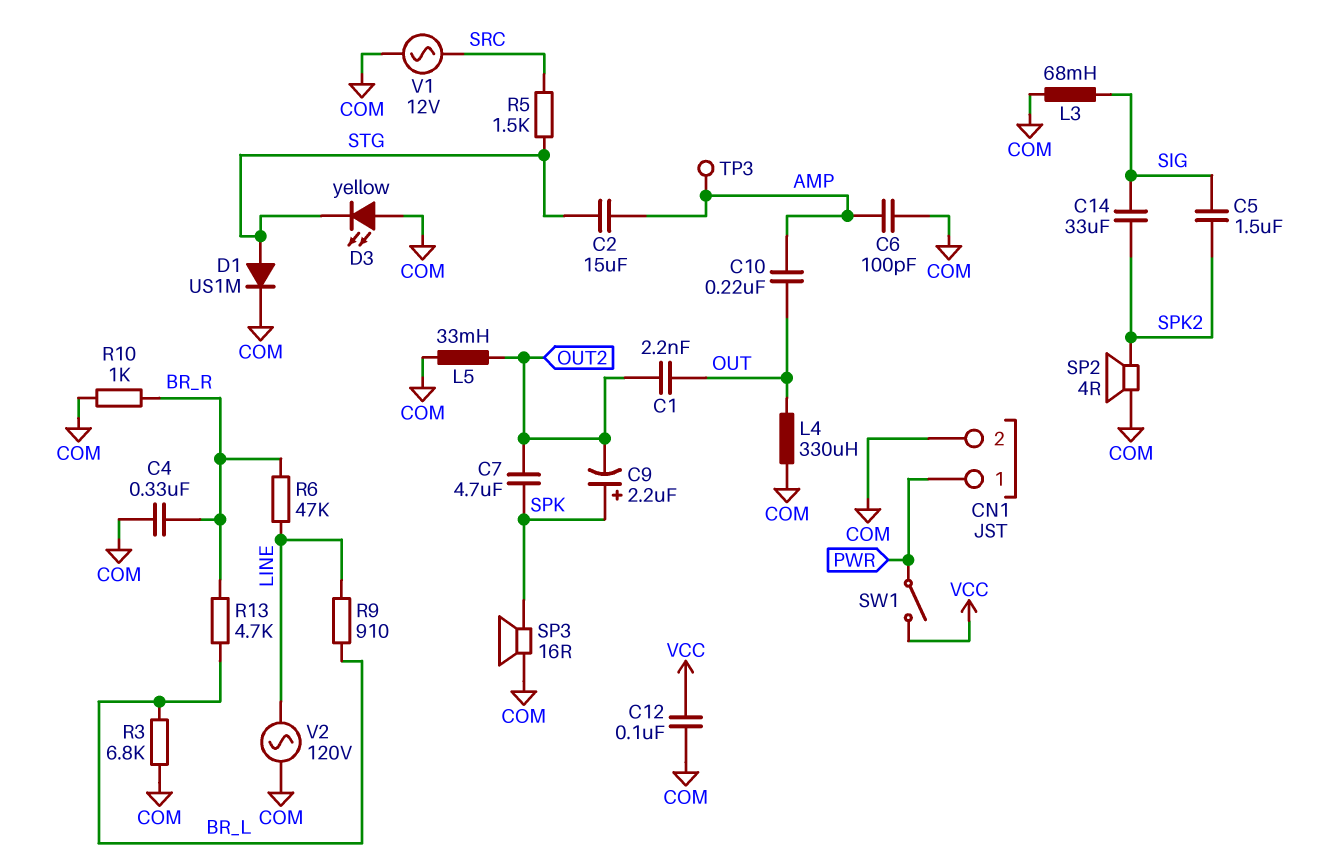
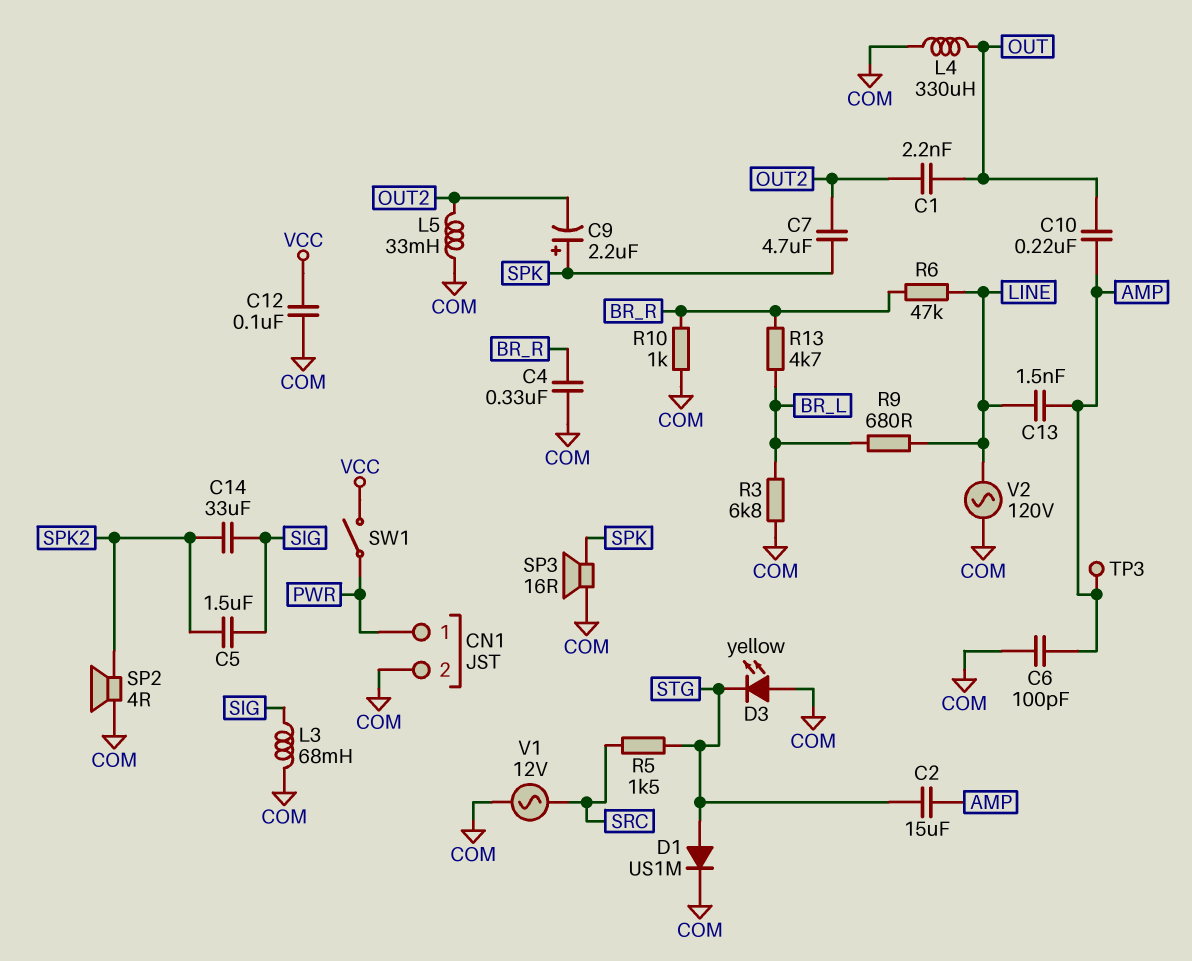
C13: none -> 1.5nF (AMP, LINE)
R9: 910 (BR_L, LINE) -> 680 (BR_L, LINE)

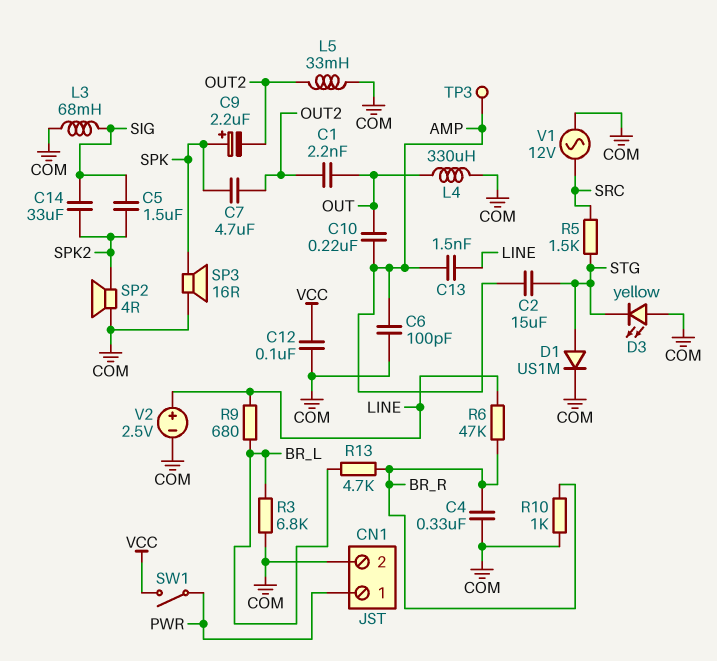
V2: AC 120V (COM, LINE) -> 2.5V (plus LINE, minus COM)

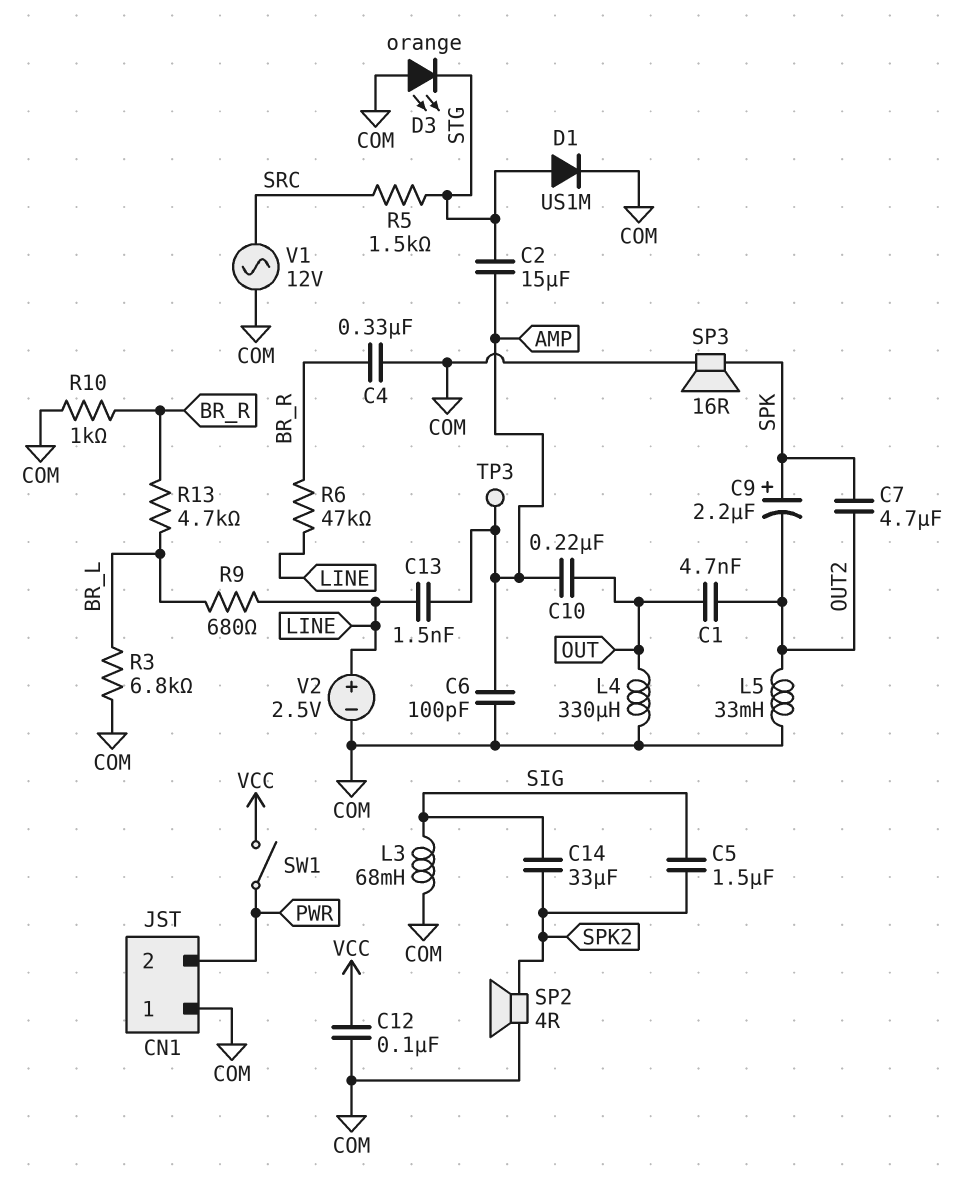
C1: 2.2nF (OUT, OUT2) -> 4.7nF (OUT, OUT2)
CN1 pin 1: PWR -> COM
CN1 pin 2: COM -> PWR
D3: LED yellow (A COM, K STG) -> LED orange (A COM, K STG)

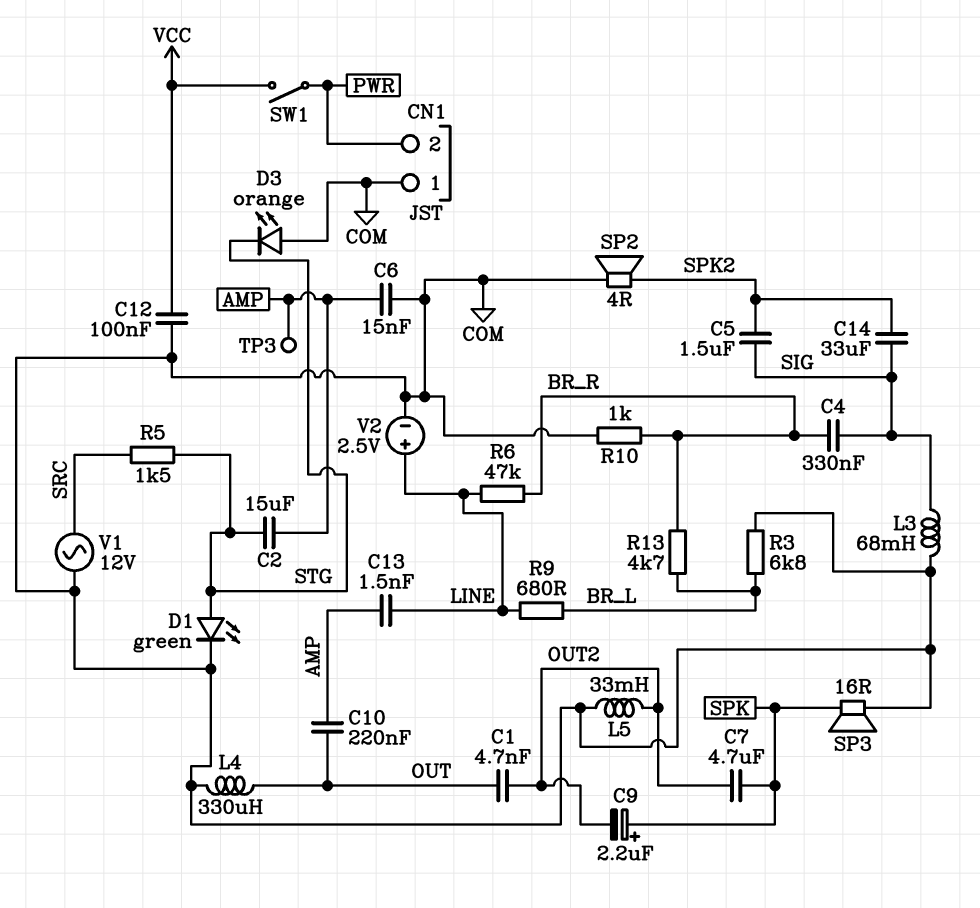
C4: 330nF (BR_R, COM) -> 330nF (BR_R, SIG)
C6: 100pF (AMP, COM) -> 15nF (AMP, COM)
D1: diode US1M (A STG, K COM) -> LED green (A STG, K COM)

